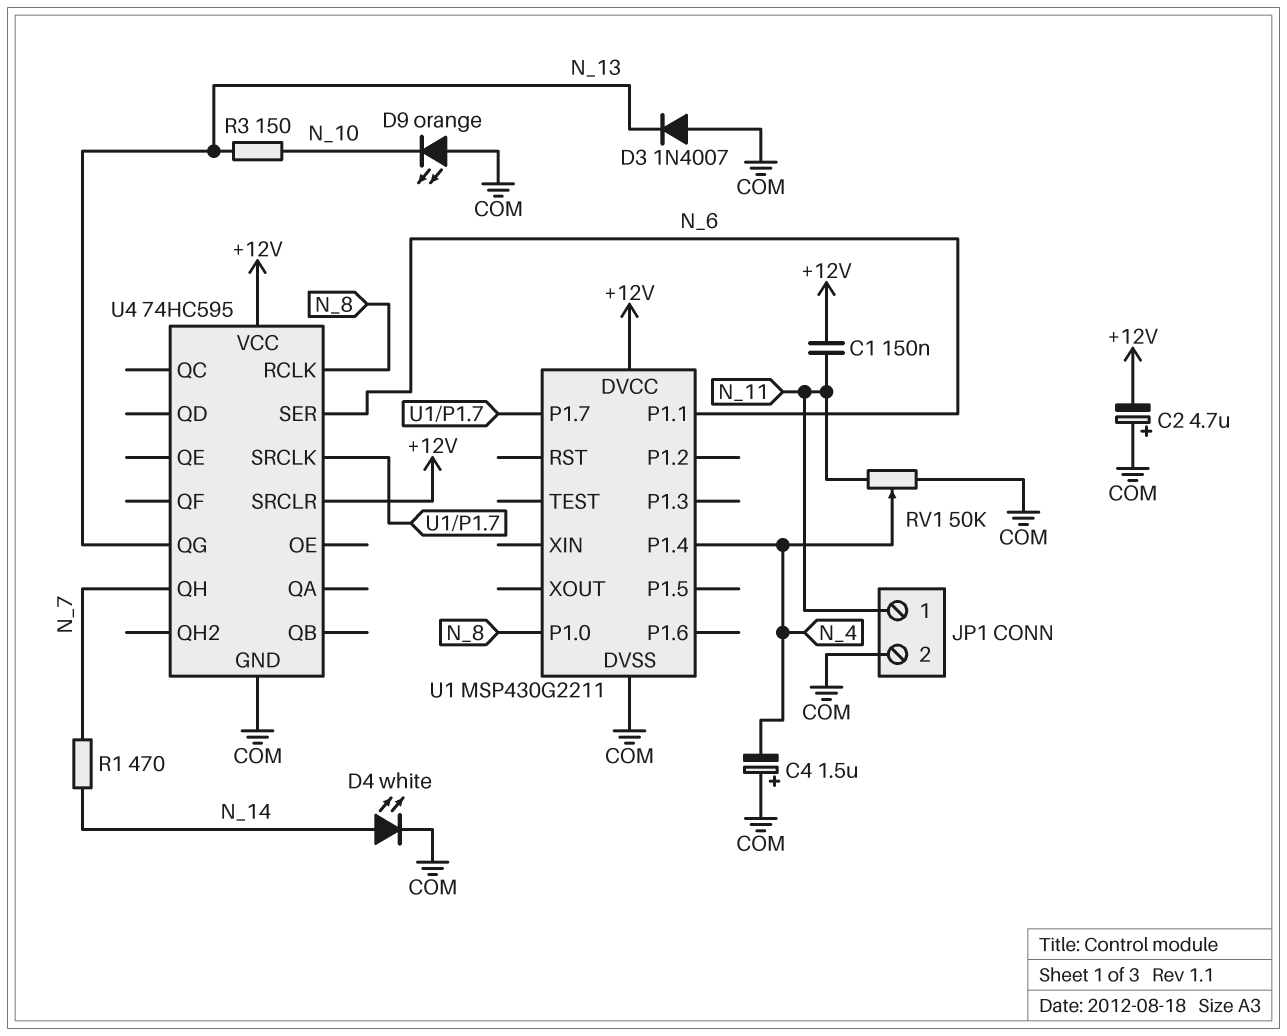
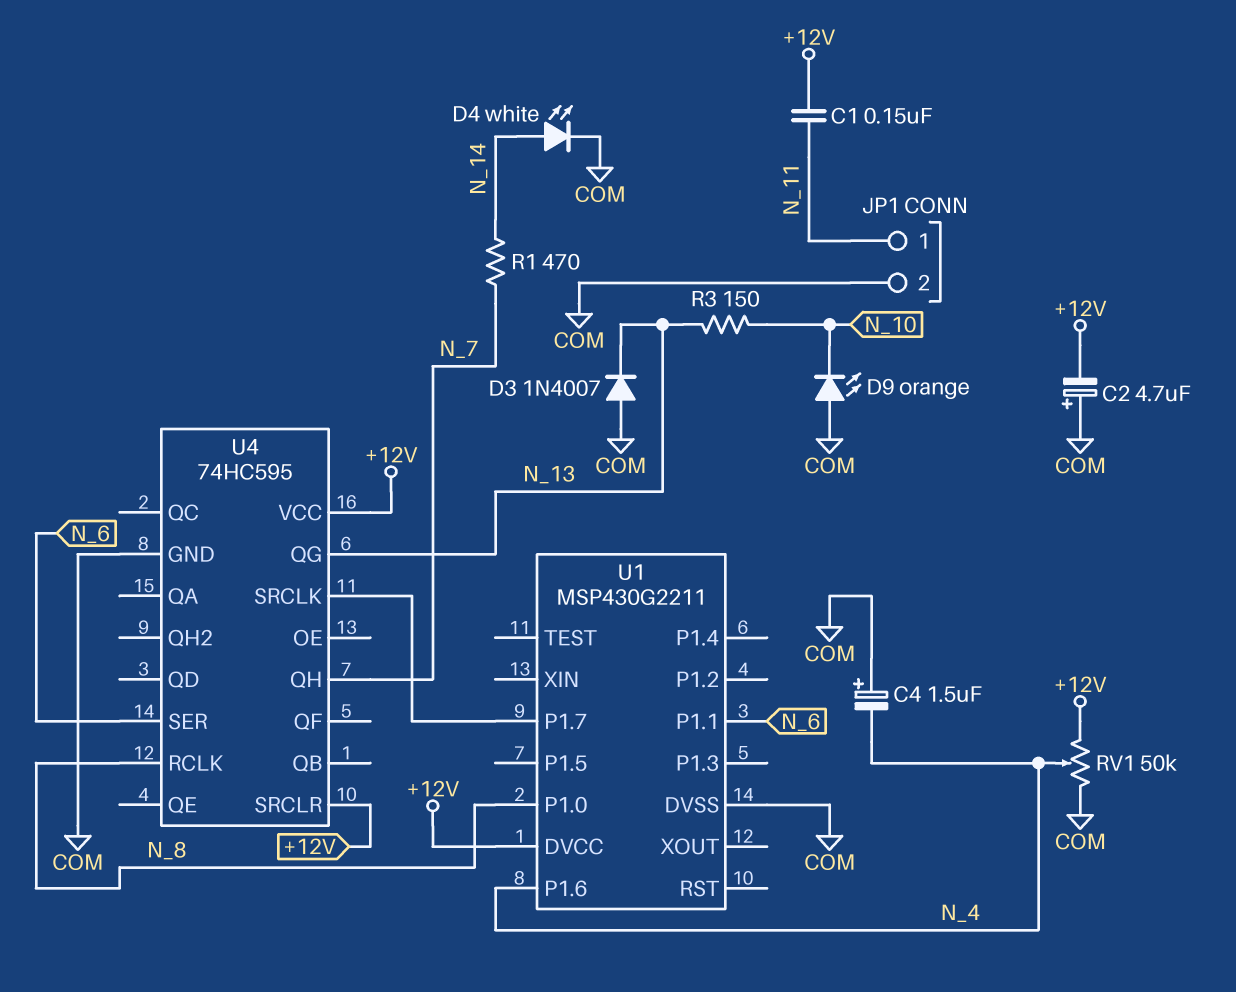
RV1: 50k (COM, N_11, wiper N_4) -> 50k (+12V, COM, wiper N_4)
U1 pin P1.4: N_4 -> none
U1 pin P1.6: none -> N_4

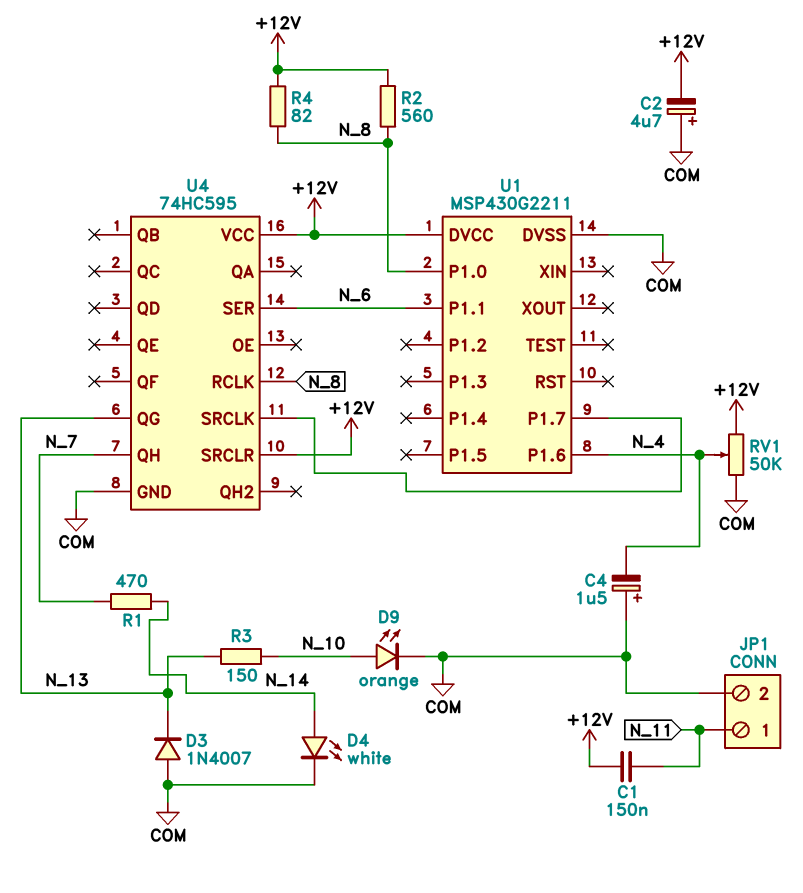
D9: LED orange (A COM, K N_10) -> LED orange (A N_10, K COM)
R2: none -> 560 (+12V, N_8)
R4: none -> 82 (+12V, N_8)

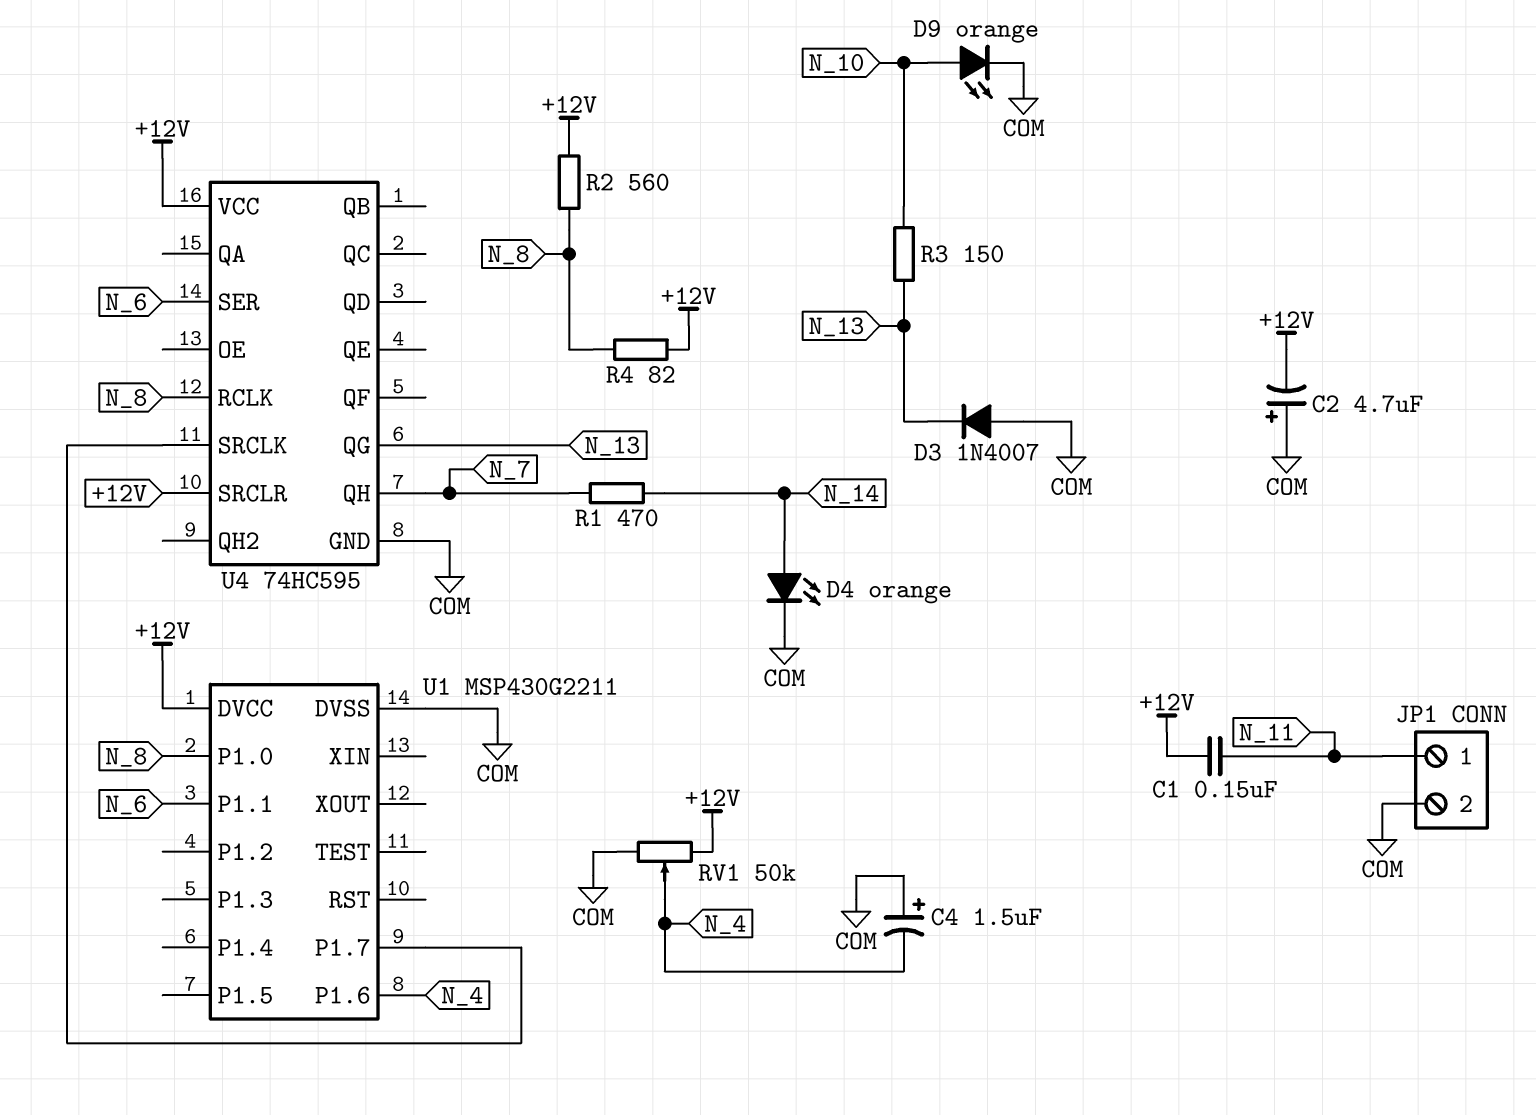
D4: LED white (A N_14, K COM) -> LED orange (A N_14, K COM)

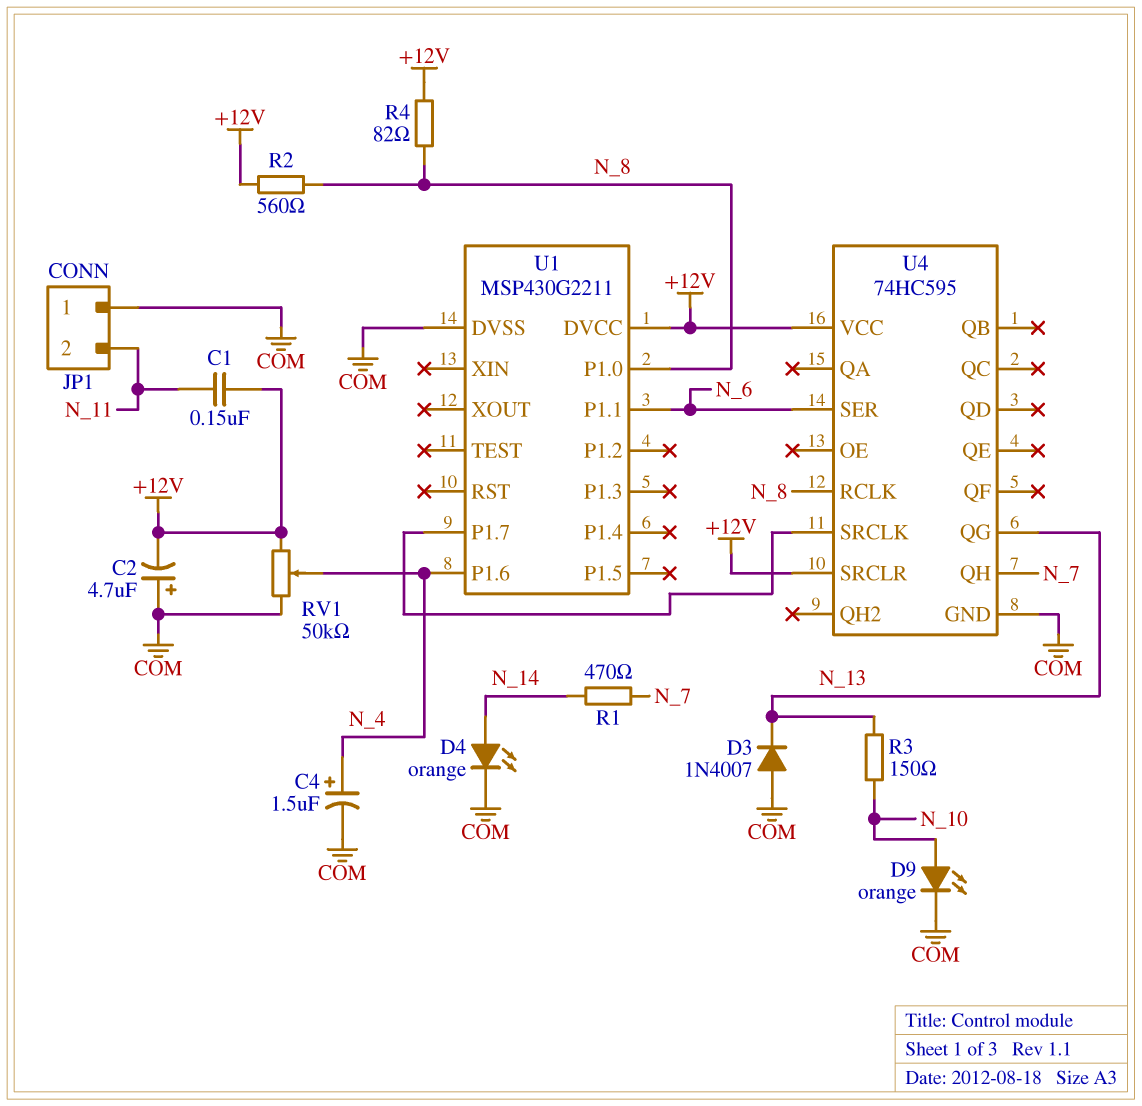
C4: 1.5uF (plus COM, minus N_4) -> 1.5uF (plus N_4, minus COM)
JP1 pin 1: N_11 -> COM
JP1 pin 2: COM -> N_11

